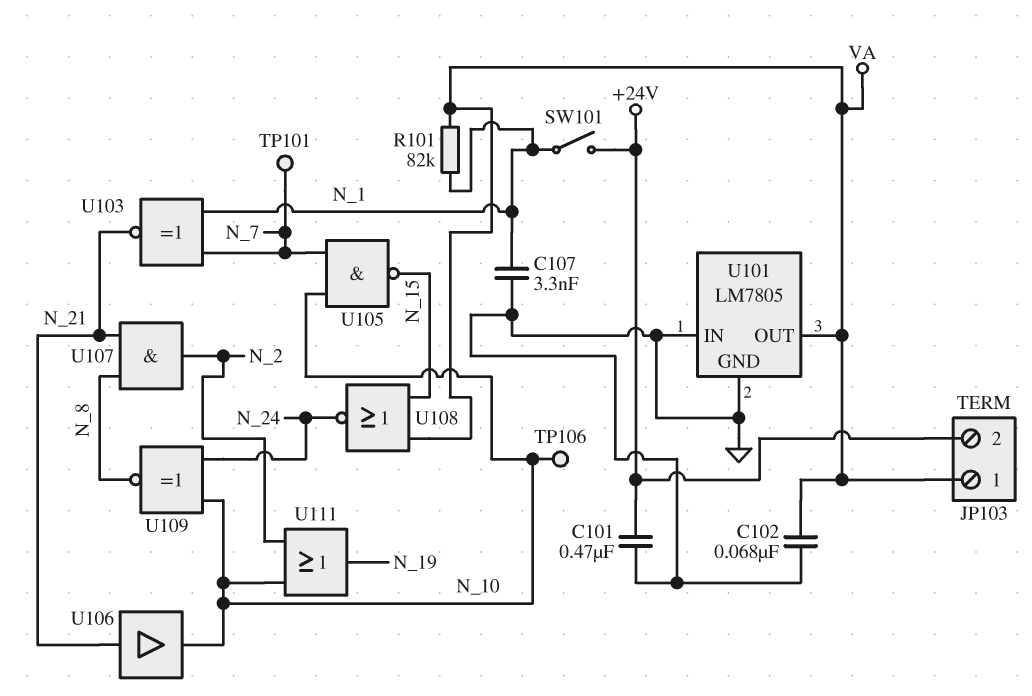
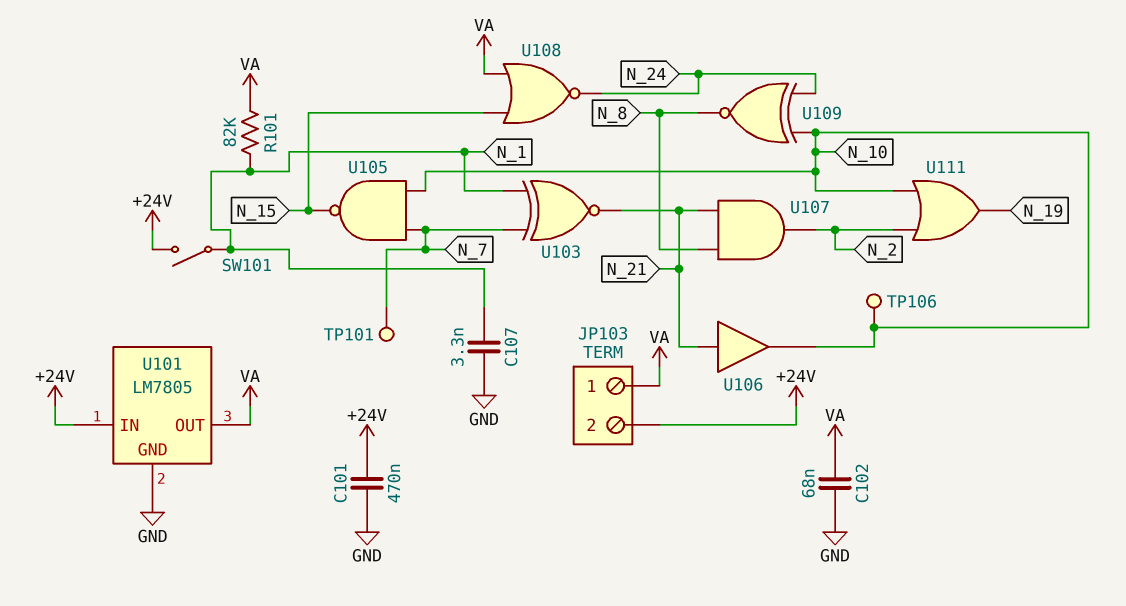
U101 pin IN: GND -> +24V

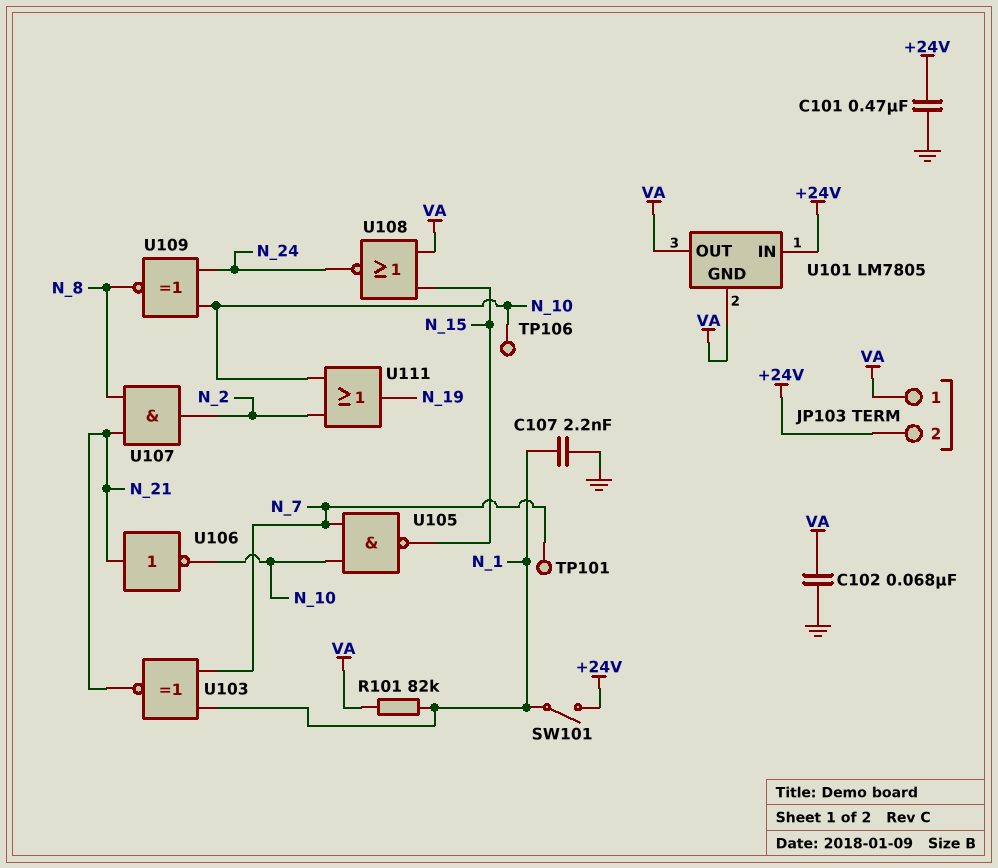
C107: 3.3nF (GND, N_1) -> 2.2nF (GND, N_1)
U101 pin GND: GND -> VA
U106: buffer (in N_21, out N_10) -> NOT (in N_21, out N_10)

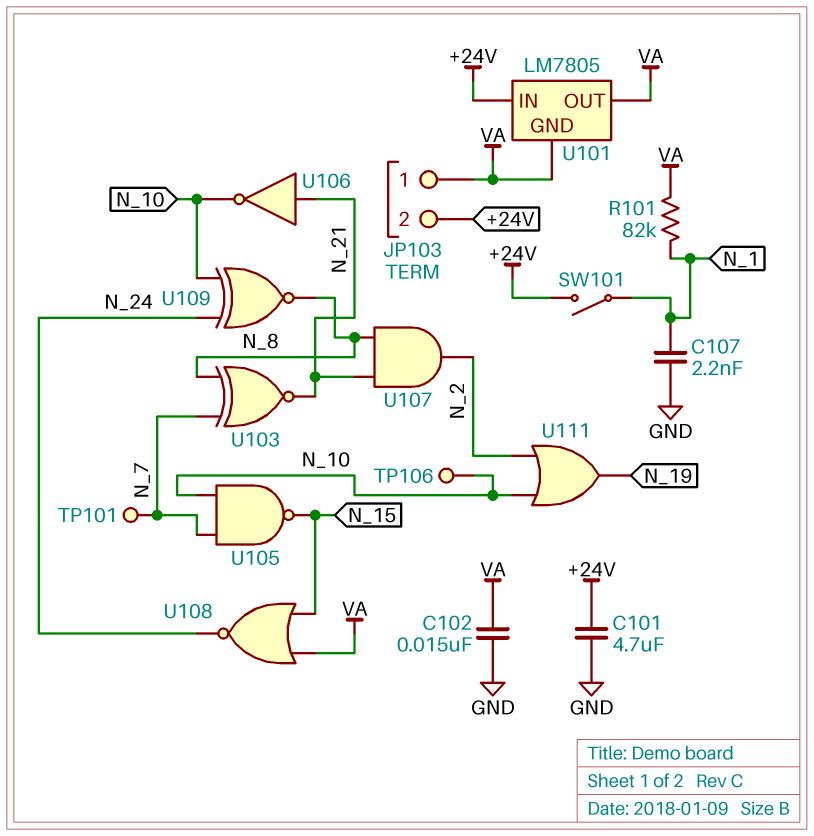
C101: 470nF (+24V, GND) -> 4.7uF (+24V, GND)
C102: 68nF (GND, VA) -> 15nF (GND, VA)
U103: XNOR (in N_1, in N_7, out N_21) -> XNOR (in N_7, in N_8, out N_21)

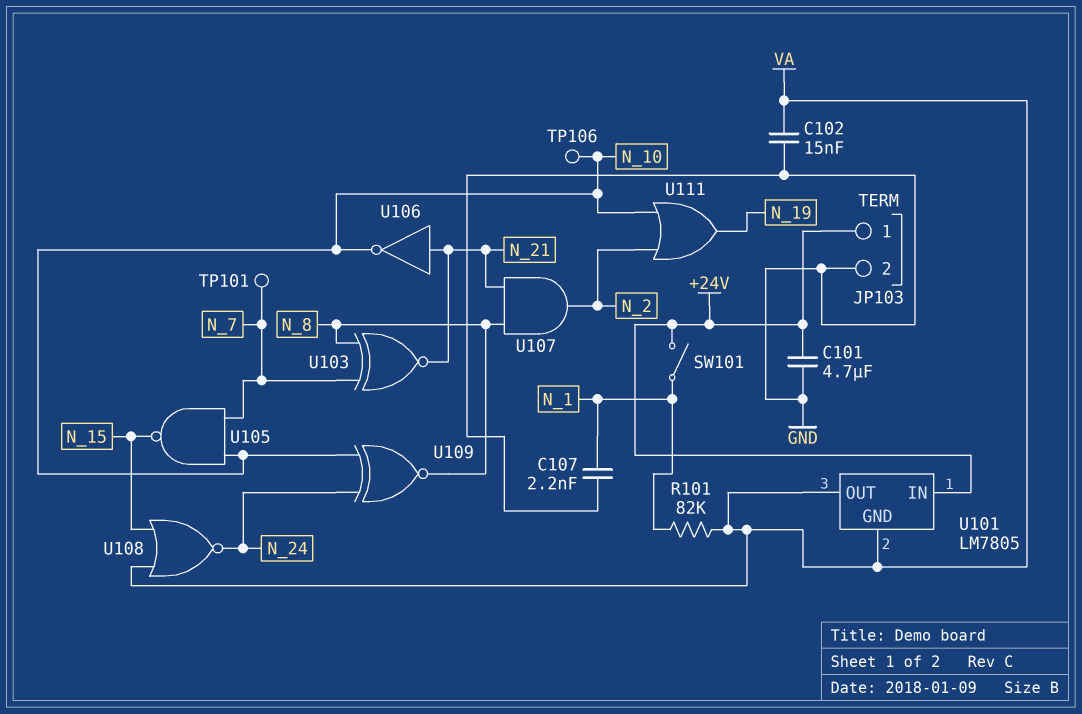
JP103 pin 1: VA -> +24V
JP103 pin 2: +24V -> GND

